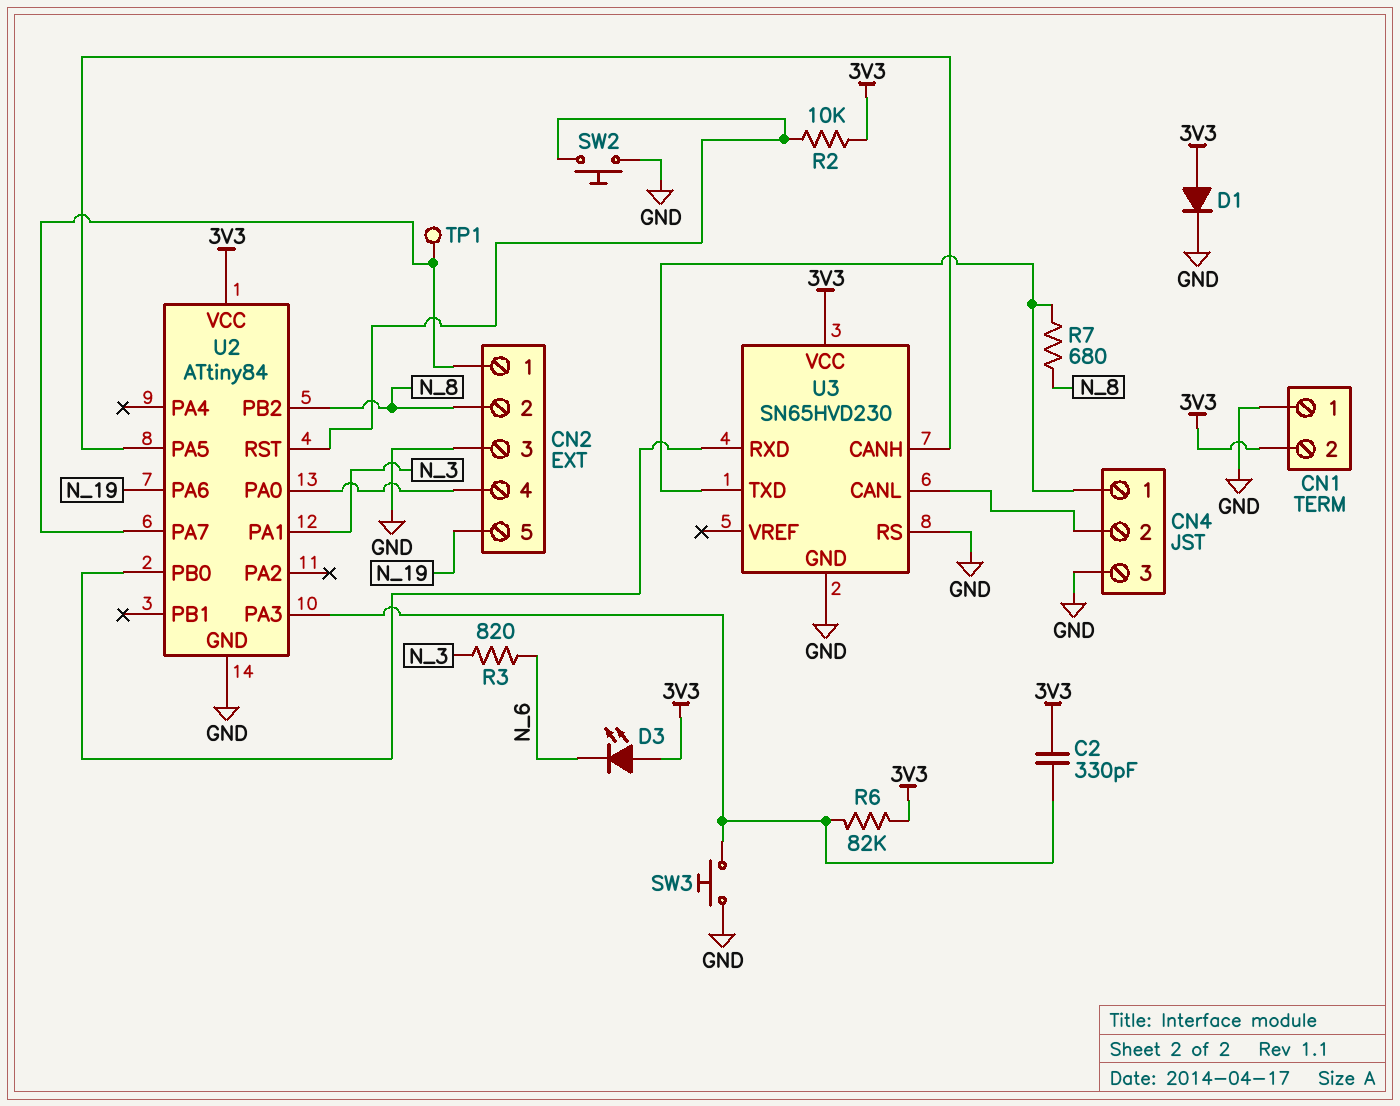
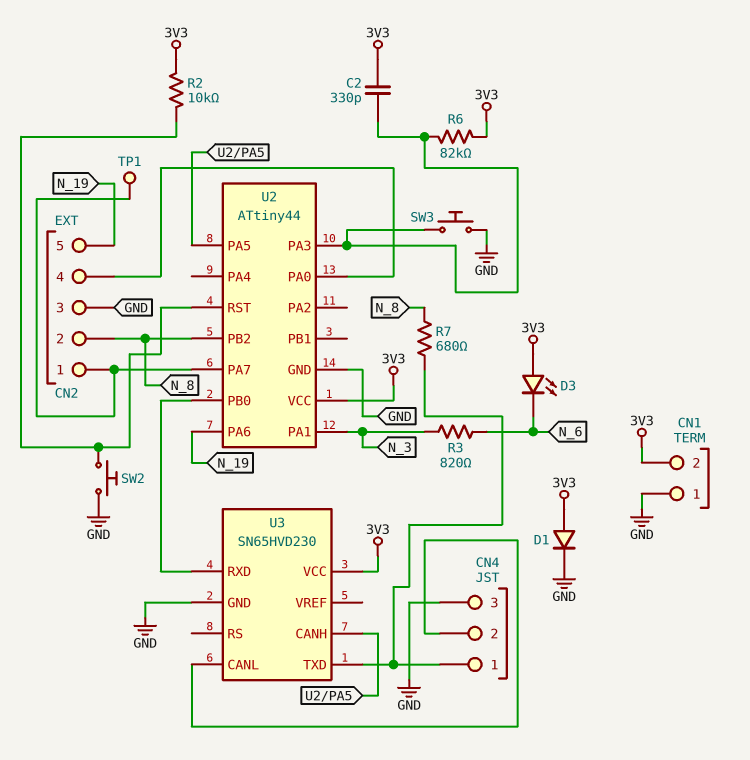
U2: ATtiny84 -> ATtiny44
U3 pin RS: GND -> none

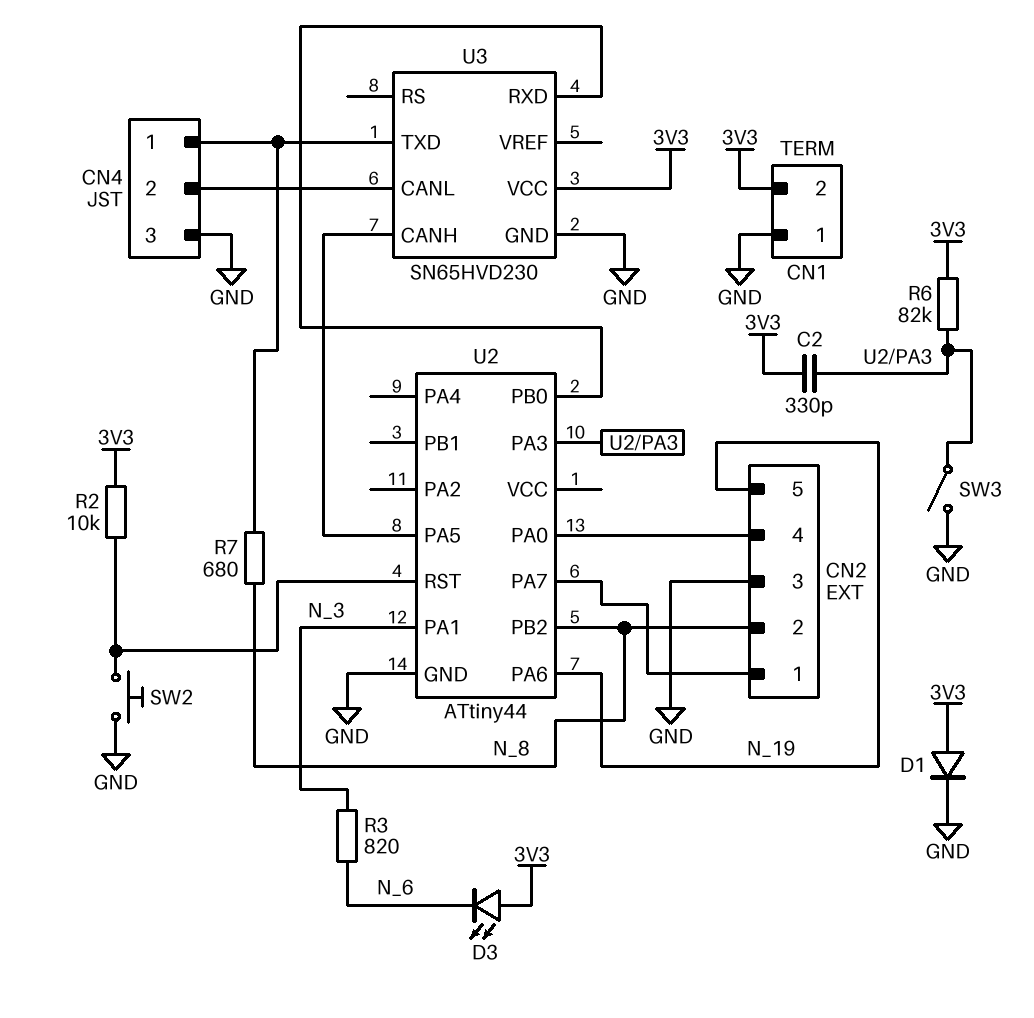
SW3: button (GND, U2/PA3) -> switch (GND, U2/PA3)
TP1: test point (CN2/1) -> none
U2 pin VCC: 3V3 -> none

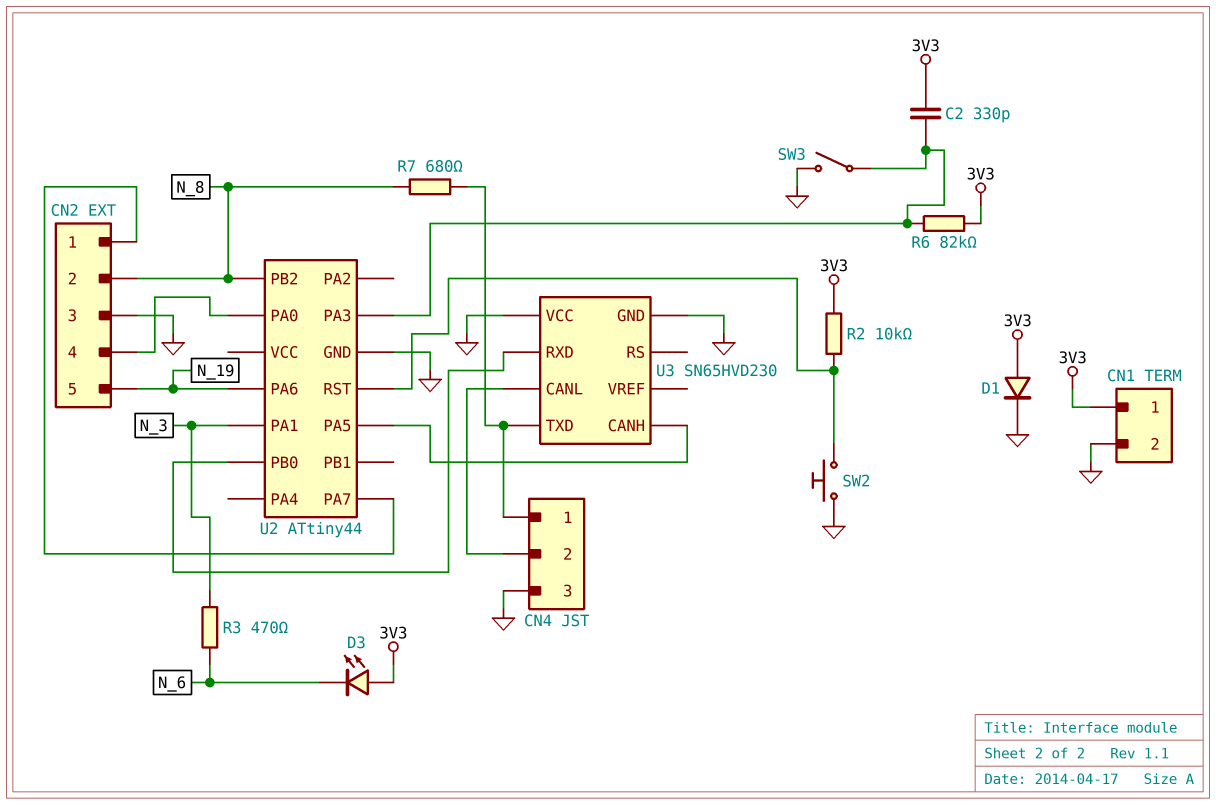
CN1 pin 1: GND -> 3V3
CN1 pin 2: 3V3 -> GND
R3: 820 (N_3, N_6) -> 470 (N_3, N_6)
U3 pin VCC: 3V3 -> GND

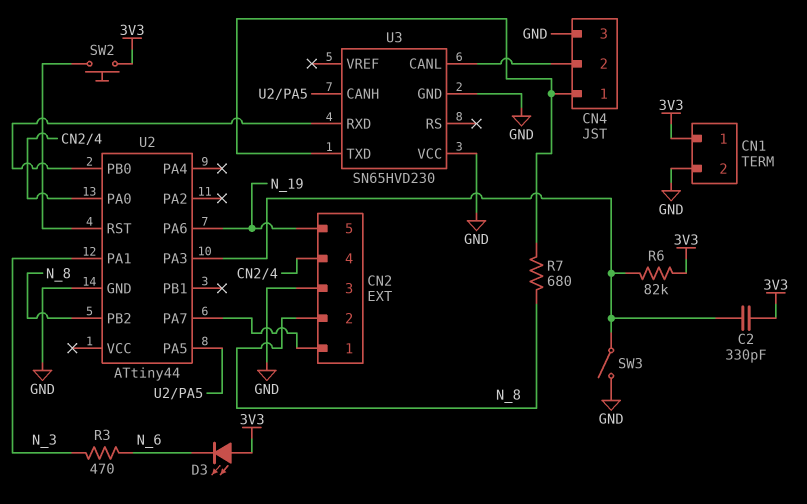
D1: diode (A 3V3, K GND) -> none
R2: 10k (3V3, U2/RST) -> none
SW2: button (GND, U2/RST) -> button (3V3, U2/RST)

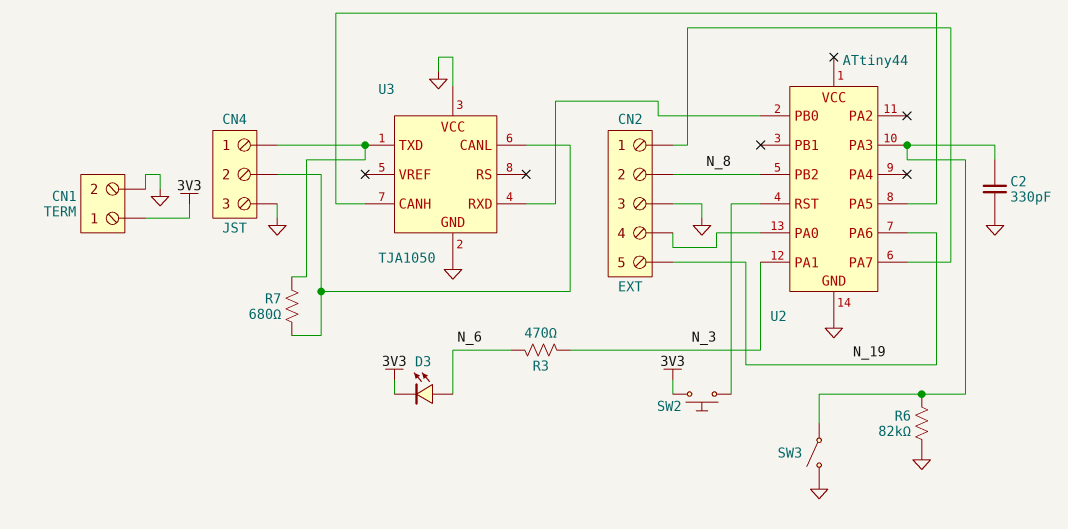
C2: 330pF (3V3, U2/PA3) -> 330pF (GND, U2/PA3)
D3: LED (A 3V3, K N_6) -> LED (A N_6, K 3V3)
R6: 82k (3V3, U2/PA3) -> 82k (GND, U2/PA3)
R7: 680 (CN4/1, N_8) -> 680 (CN4/1, CN4/2)
U3: SN65HVD230 -> TJA1050

